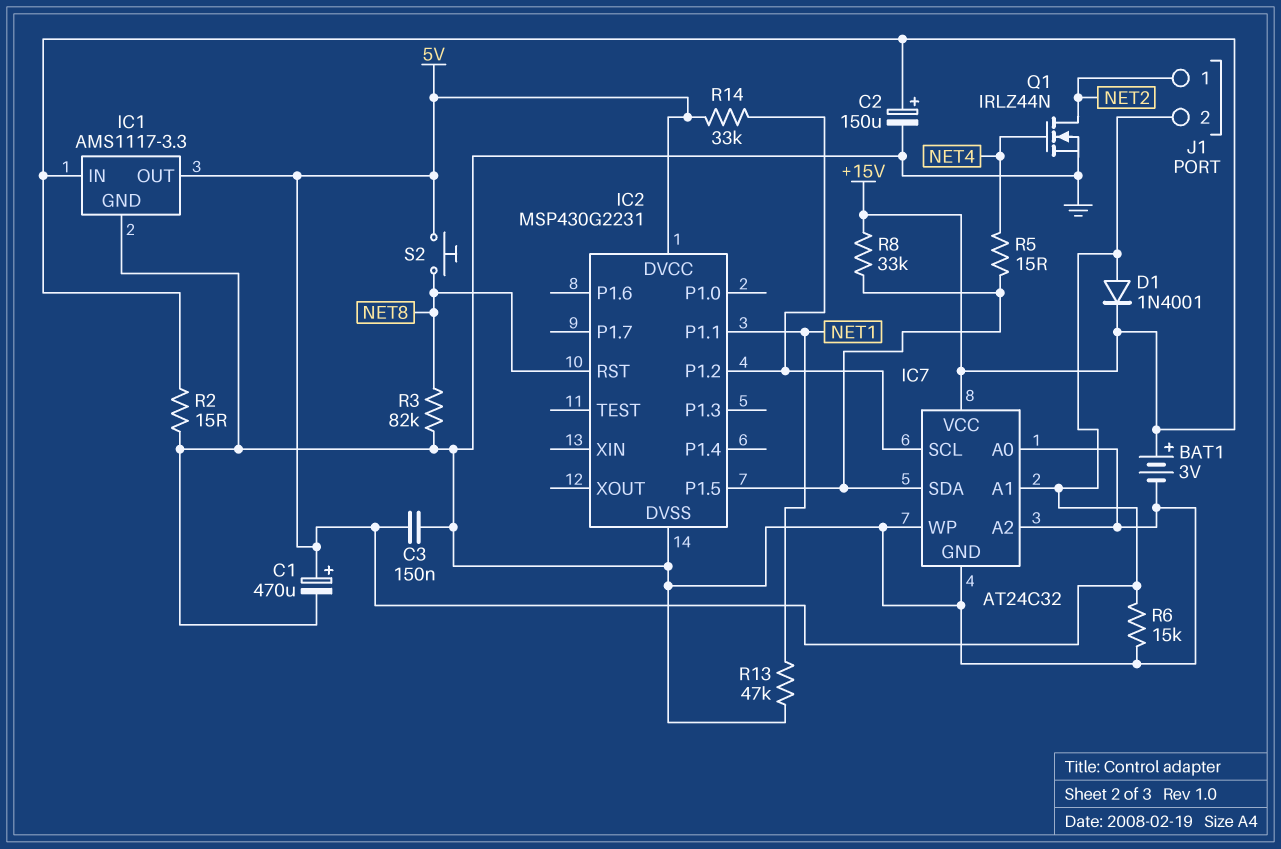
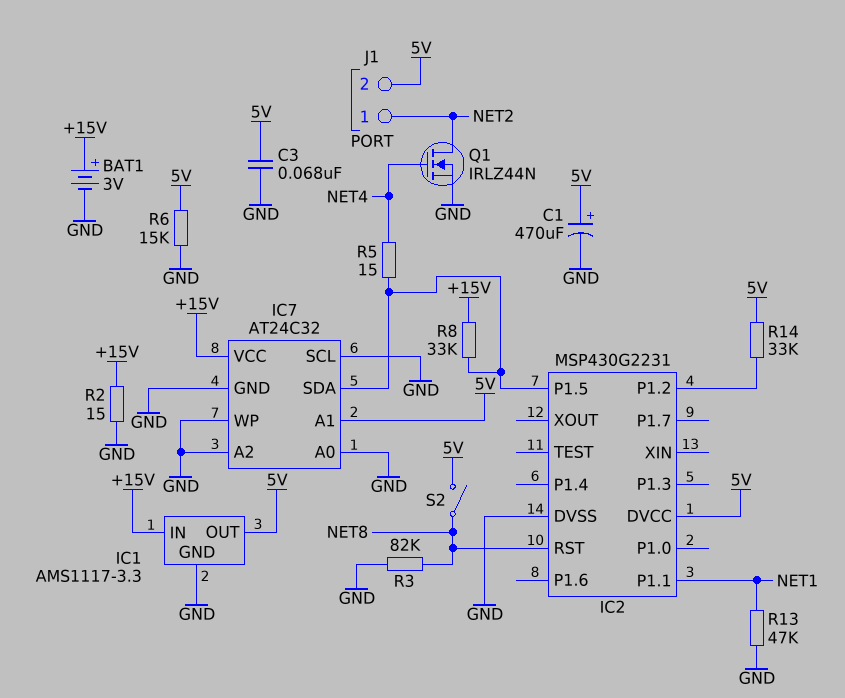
C2: 150uF (plus +15V, minus GND) -> none
C3: 150nF (5V, GND) -> 68nF (5V, GND)
D1: diode 1N4001 (A 5V, K +15V) -> none
IC7 pin SCL: IC2/P1.2 -> GND
S2: button (5V, NET8) -> switch (5V, NET8)

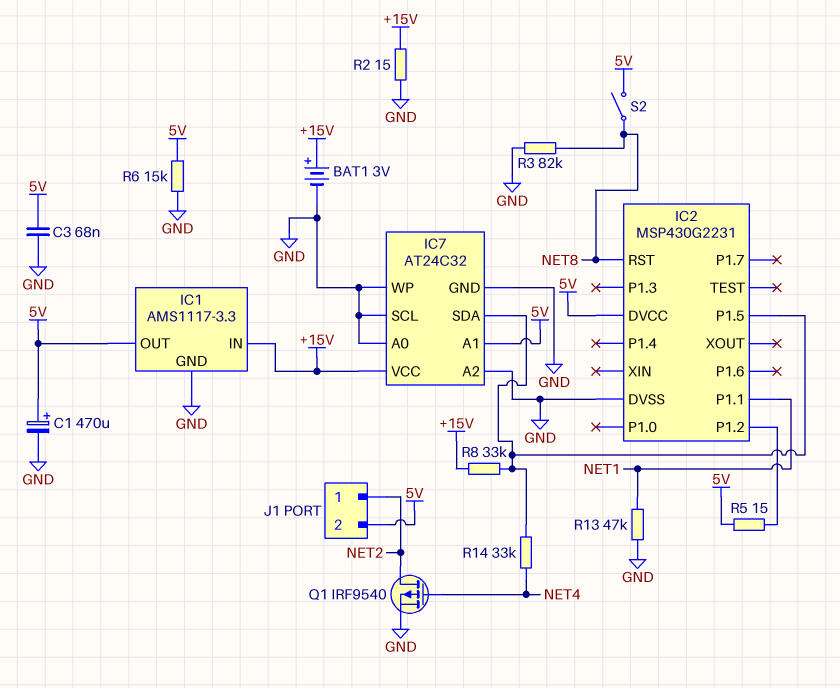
Q1: NMOS IRLZ44N (G NET4, D NET2, S GND) -> PMOS IRF9540 (G NET4, D NET2, S GND)
R5: 15 (IC2/P1.5, NET4) -> 15 (5V, IC2/P1.2)
R14: 33k (5V, IC2/P1.2) -> 33k (IC2/P1.5, NET4)

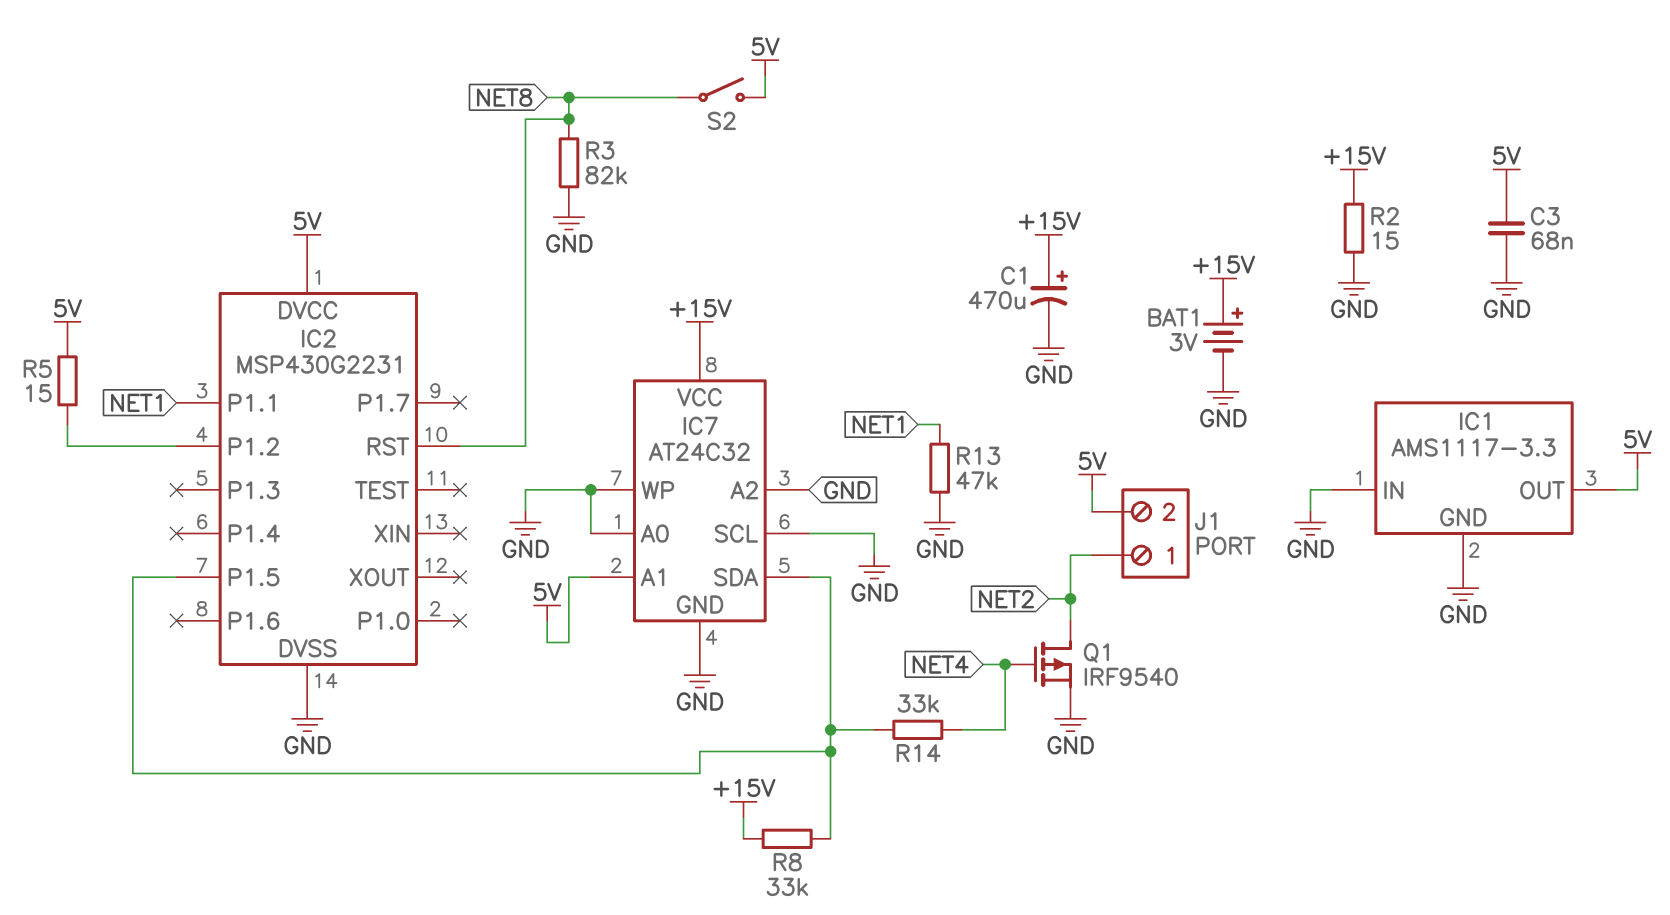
C1: 470uF (plus 5V, minus GND) -> 470uF (plus +15V, minus GND)
IC1 pin IN: +15V -> GND
R6: 15k (5V, GND) -> none

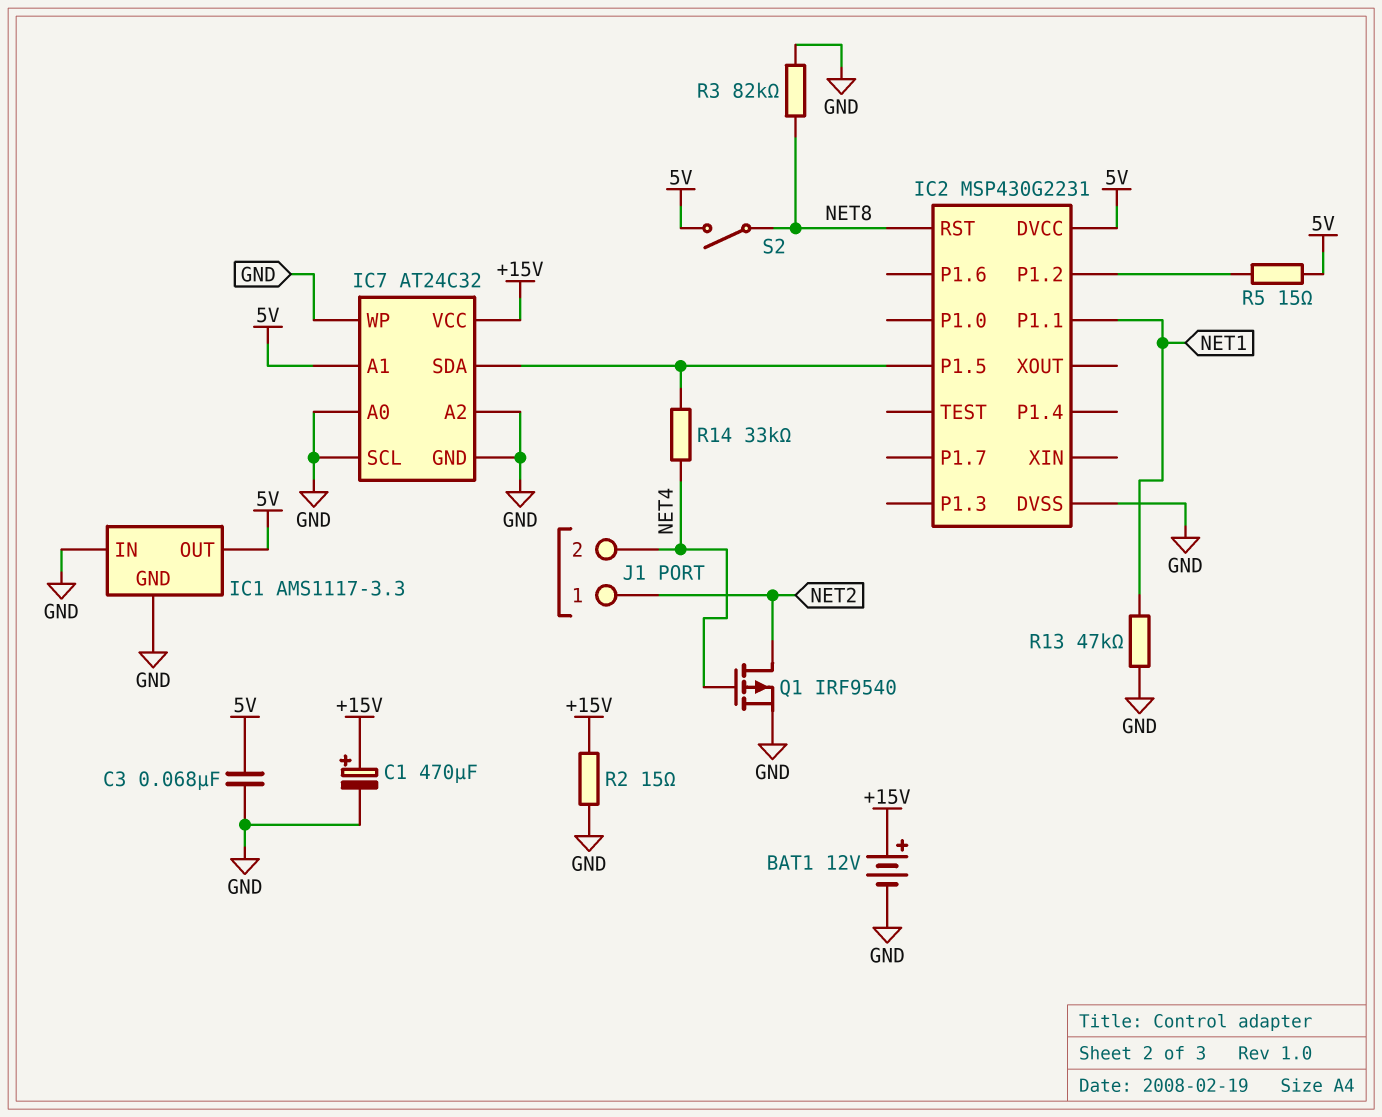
BAT1: 3V (plus +15V, minus GND) -> 12V (plus +15V, minus GND)
J1 pin 2: 5V -> NET4
R8: 33k (+15V, IC2/P1.5) -> none

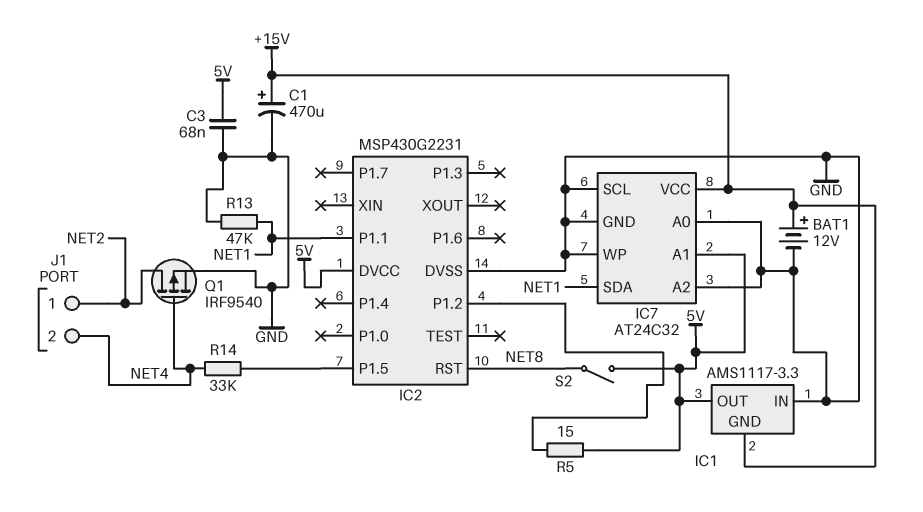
IC1 pin GND: GND -> +15V
IC7 pin SDA: IC2/P1.5 -> NET1
R2: 15 (+15V, GND) -> none
R3: 82k (GND, NET8) -> none

